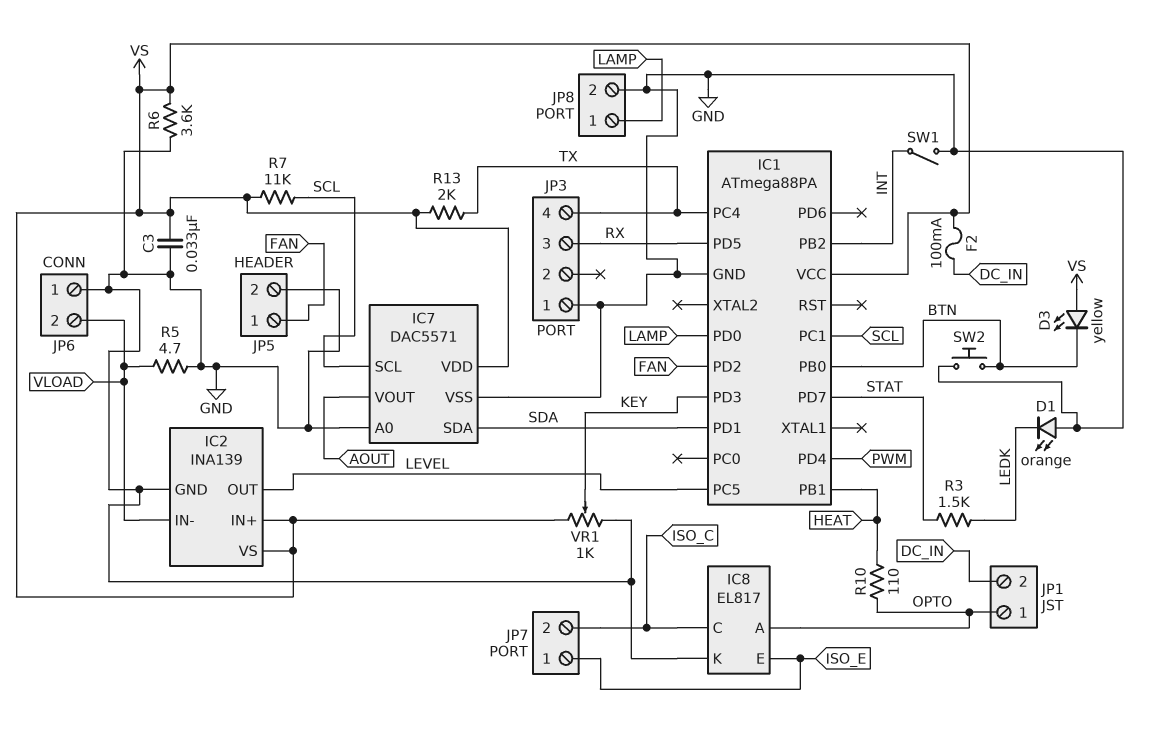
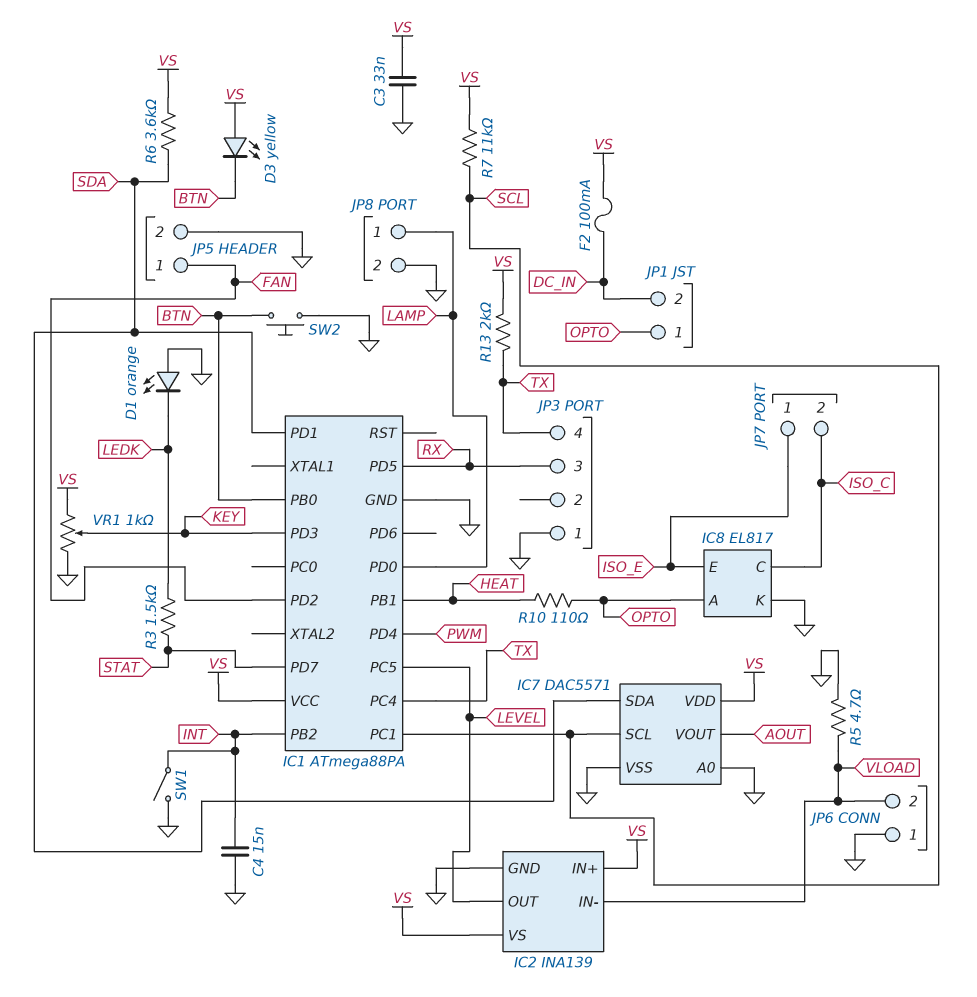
C4: none -> 15nF (GND, INT)
R6: 3.6k (GND, VS) -> 3.6k (SDA, VS)

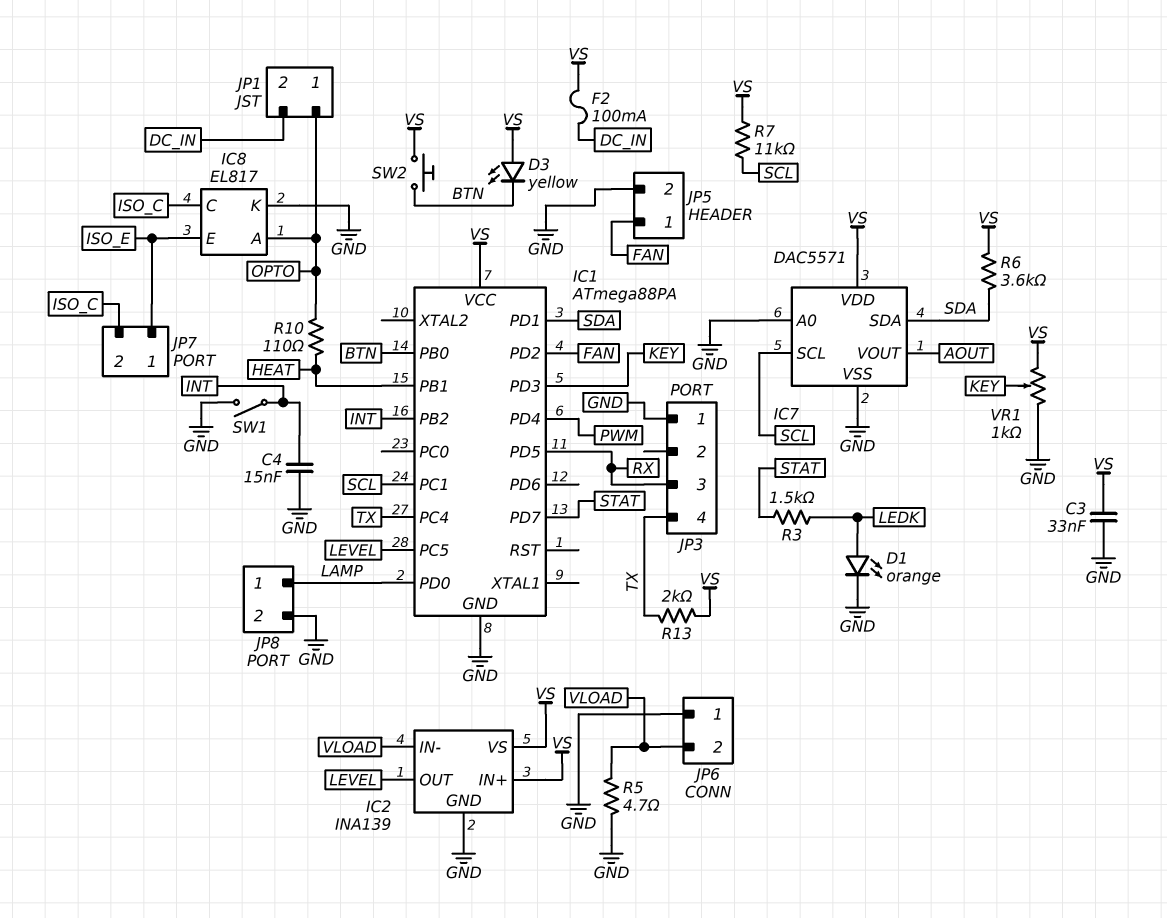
D1: LED orange (A GND, K LEDK) -> LED orange (A LEDK, K GND)
SW2: button (BTN, GND) -> button (BTN, VS)

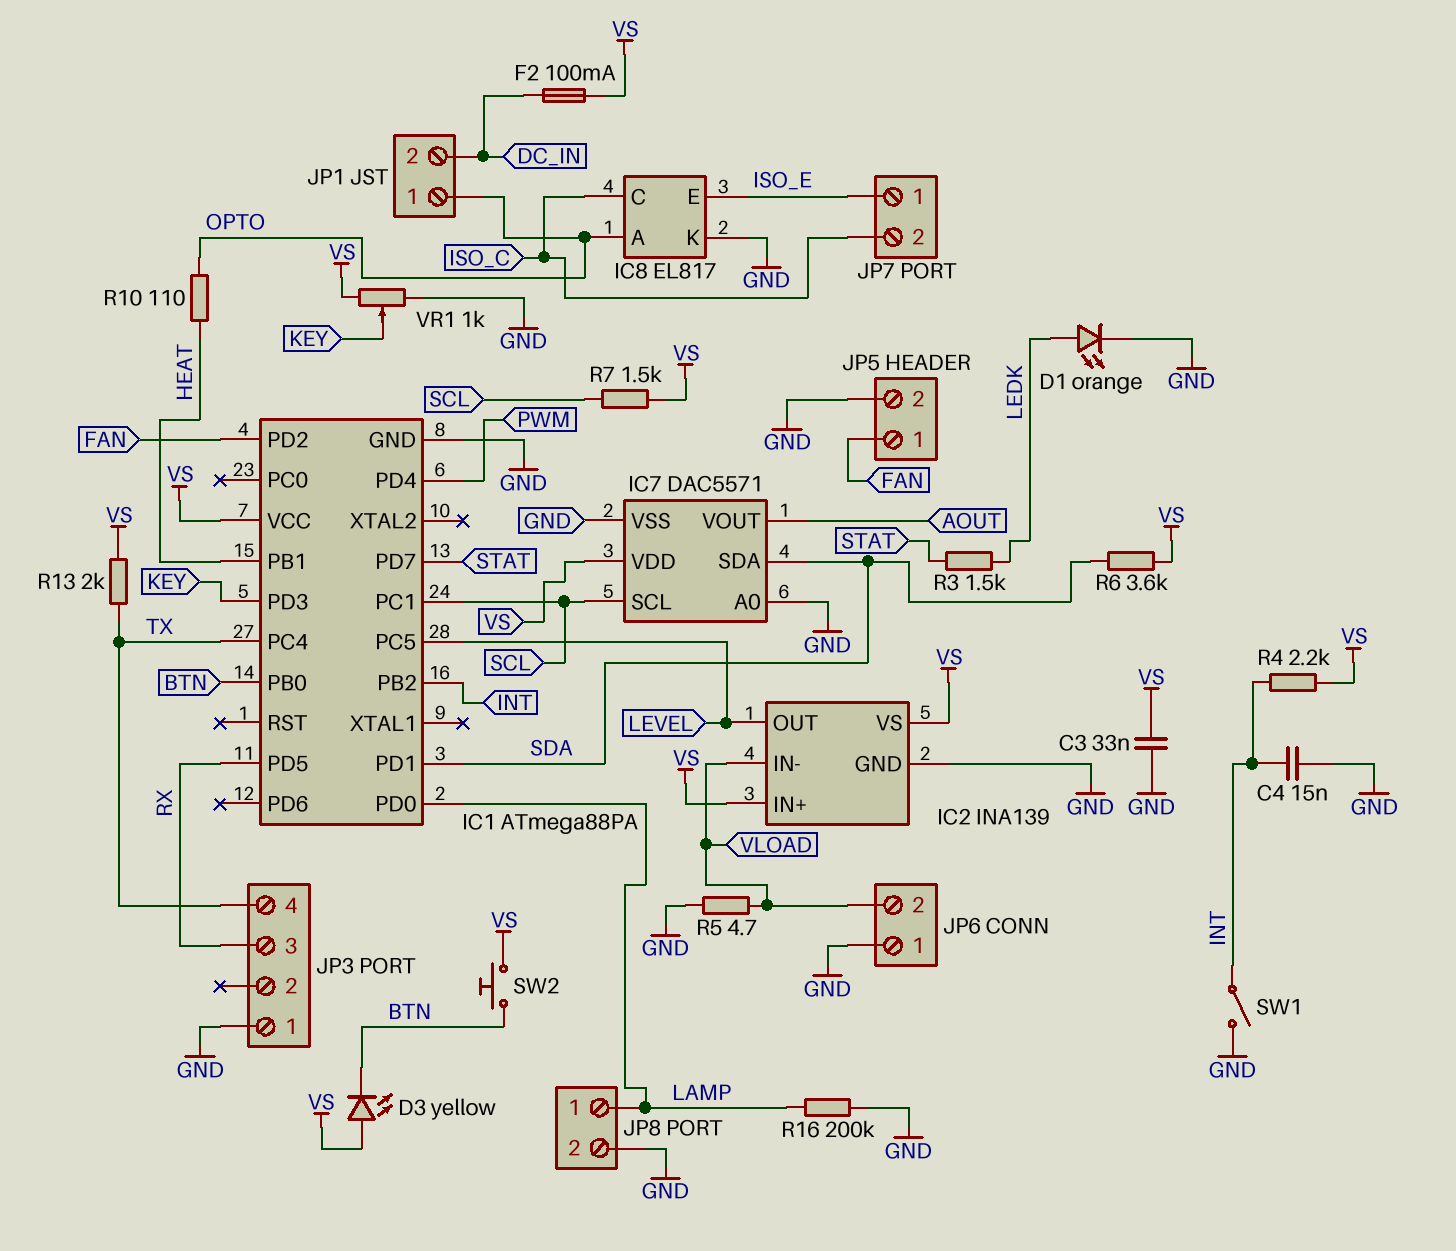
R4: none -> 2.2k (INT, VS)
R7: 11k (SCL, VS) -> 1.5k (SCL, VS)
R16: none -> 200k (GND, LAMP)

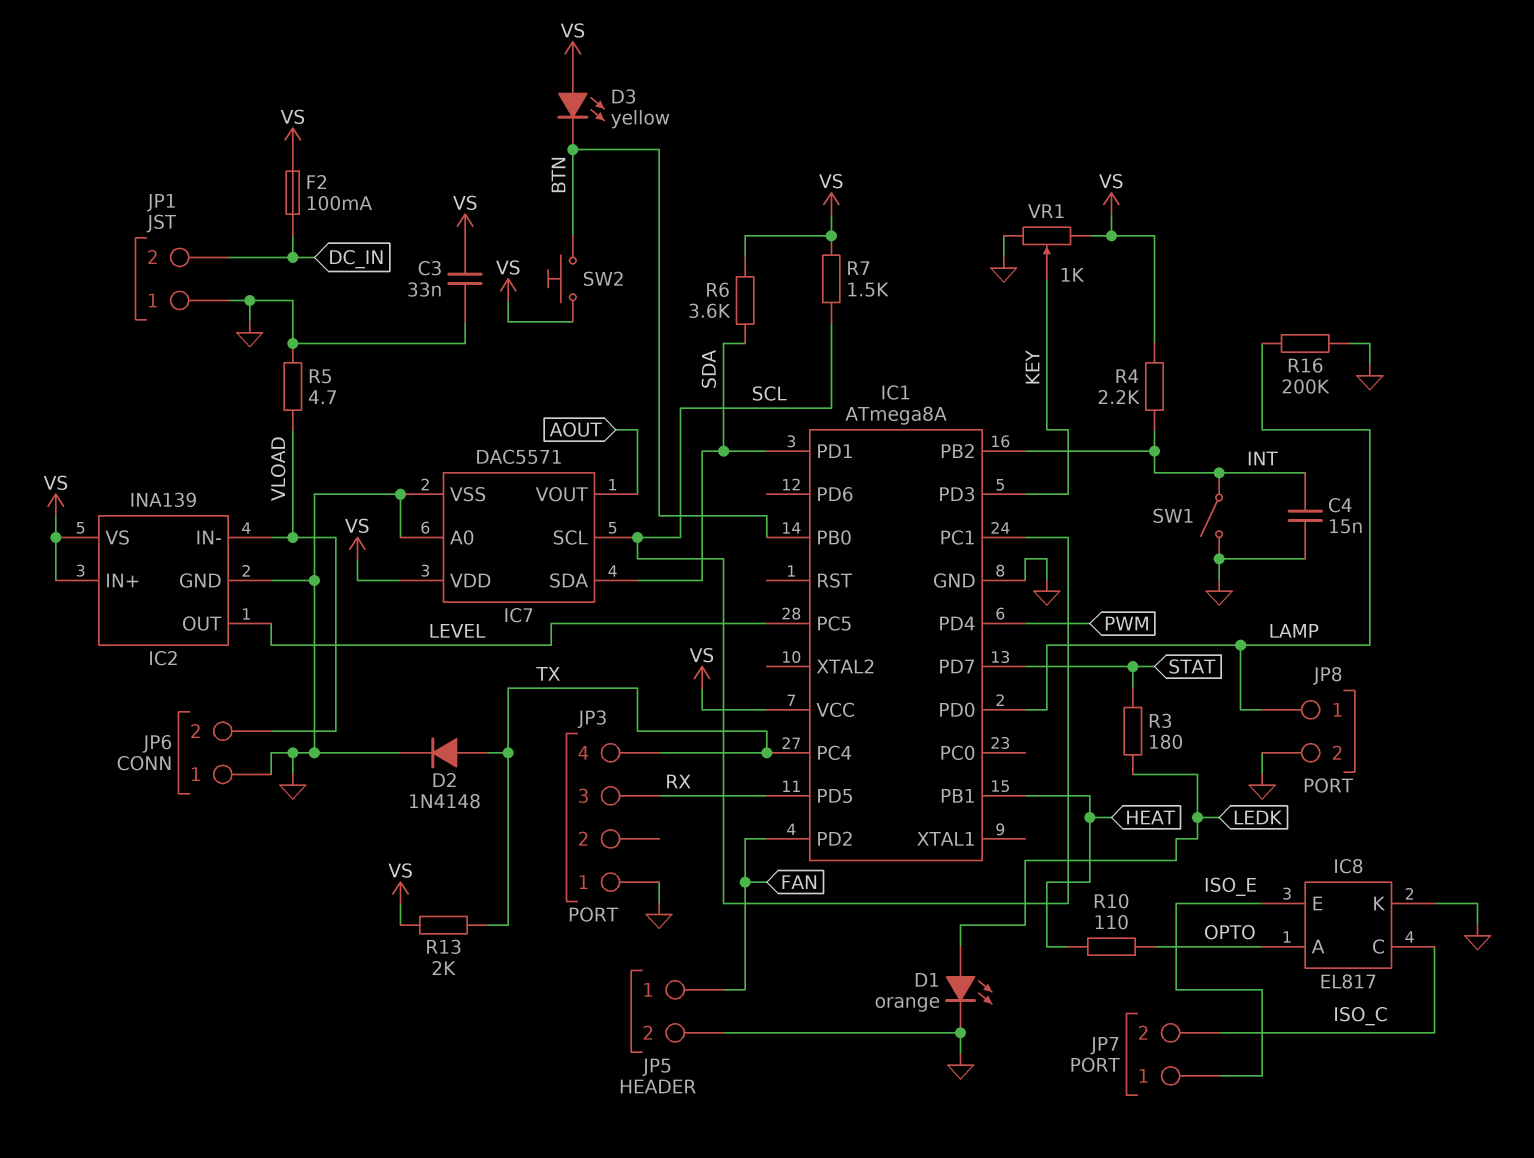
D2: none -> diode 1N4148 (A TX, K GND)
IC1: ATmega88PA -> ATmega8A
JP1 pin 1: OPTO -> GND
R3: 1.5k (LEDK, STAT) -> 180 (LEDK, STAT)

